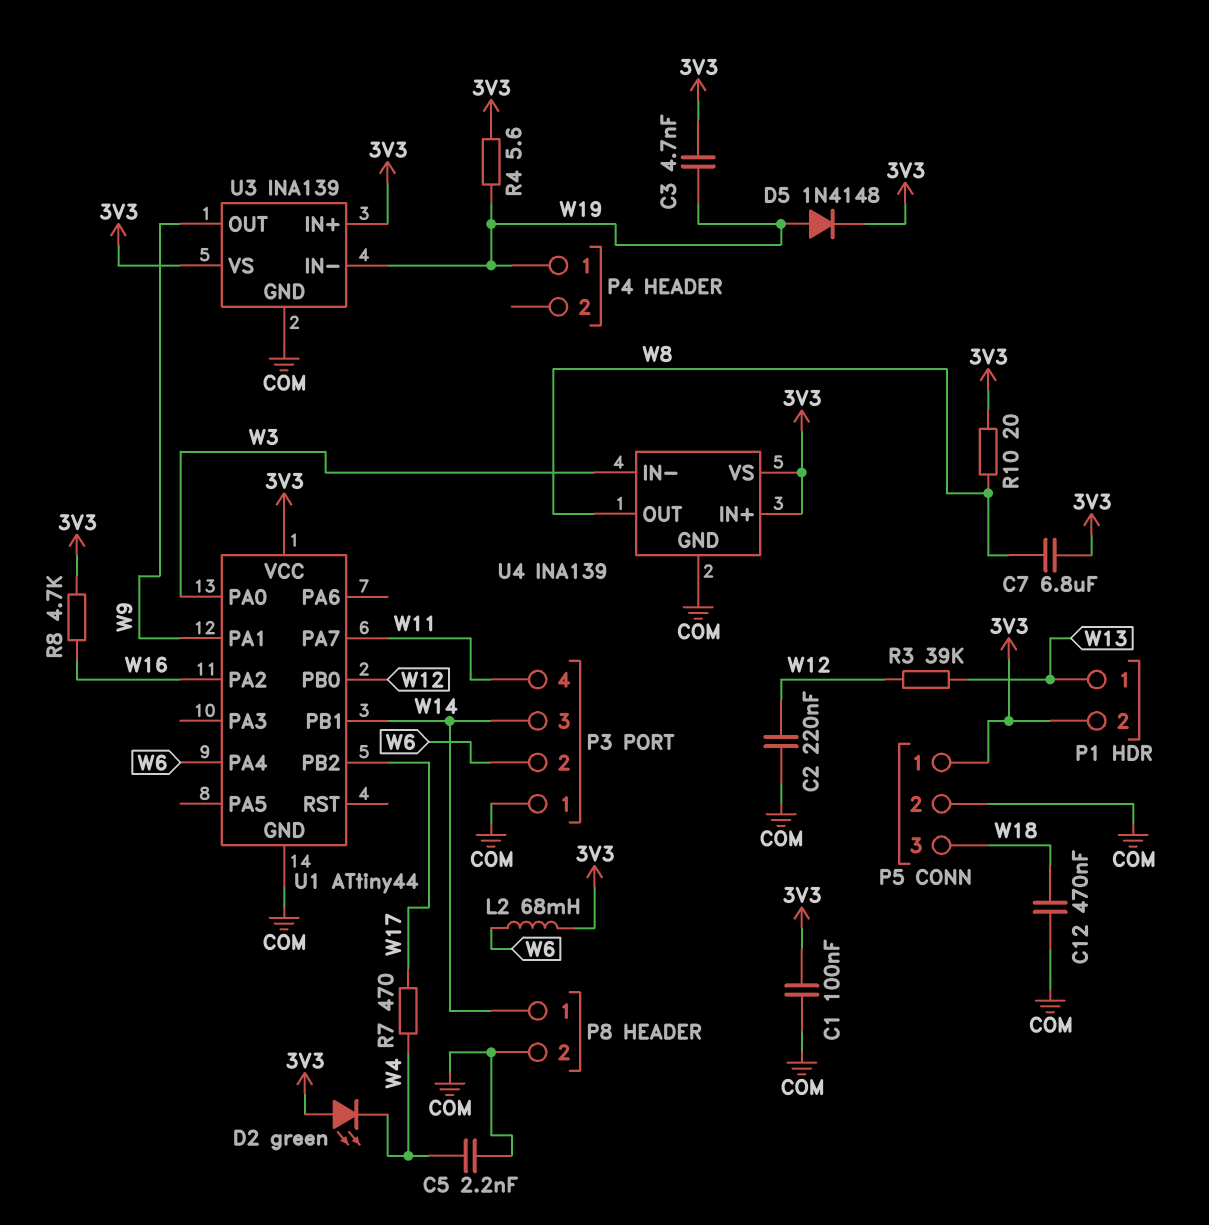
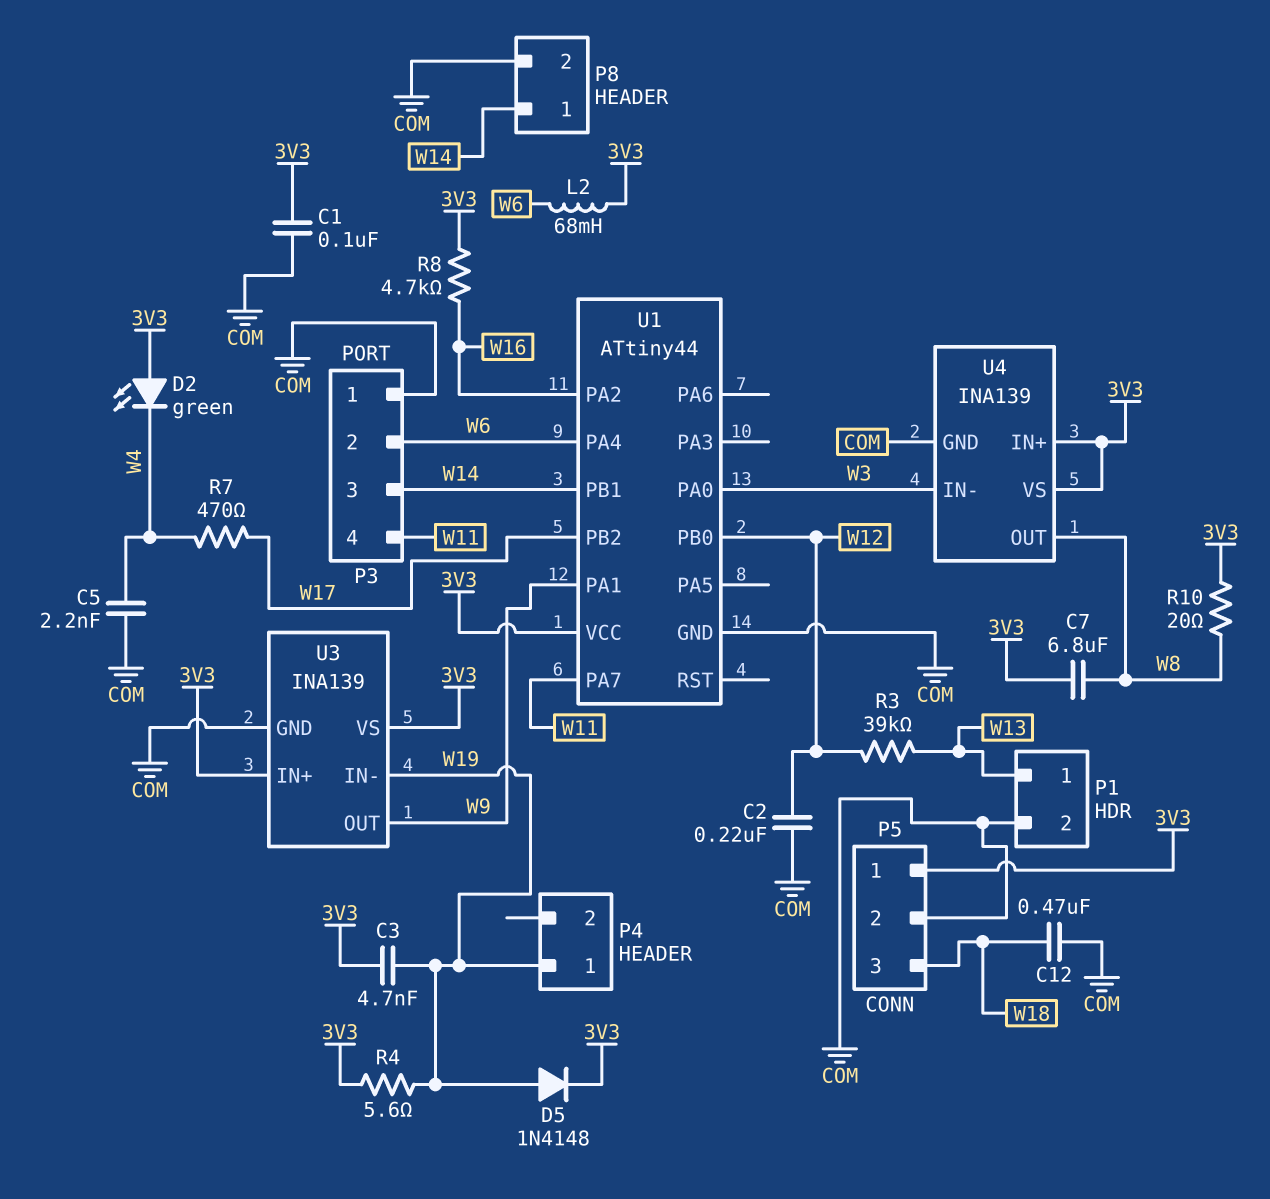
P1 pin 2: 3V3 -> COM

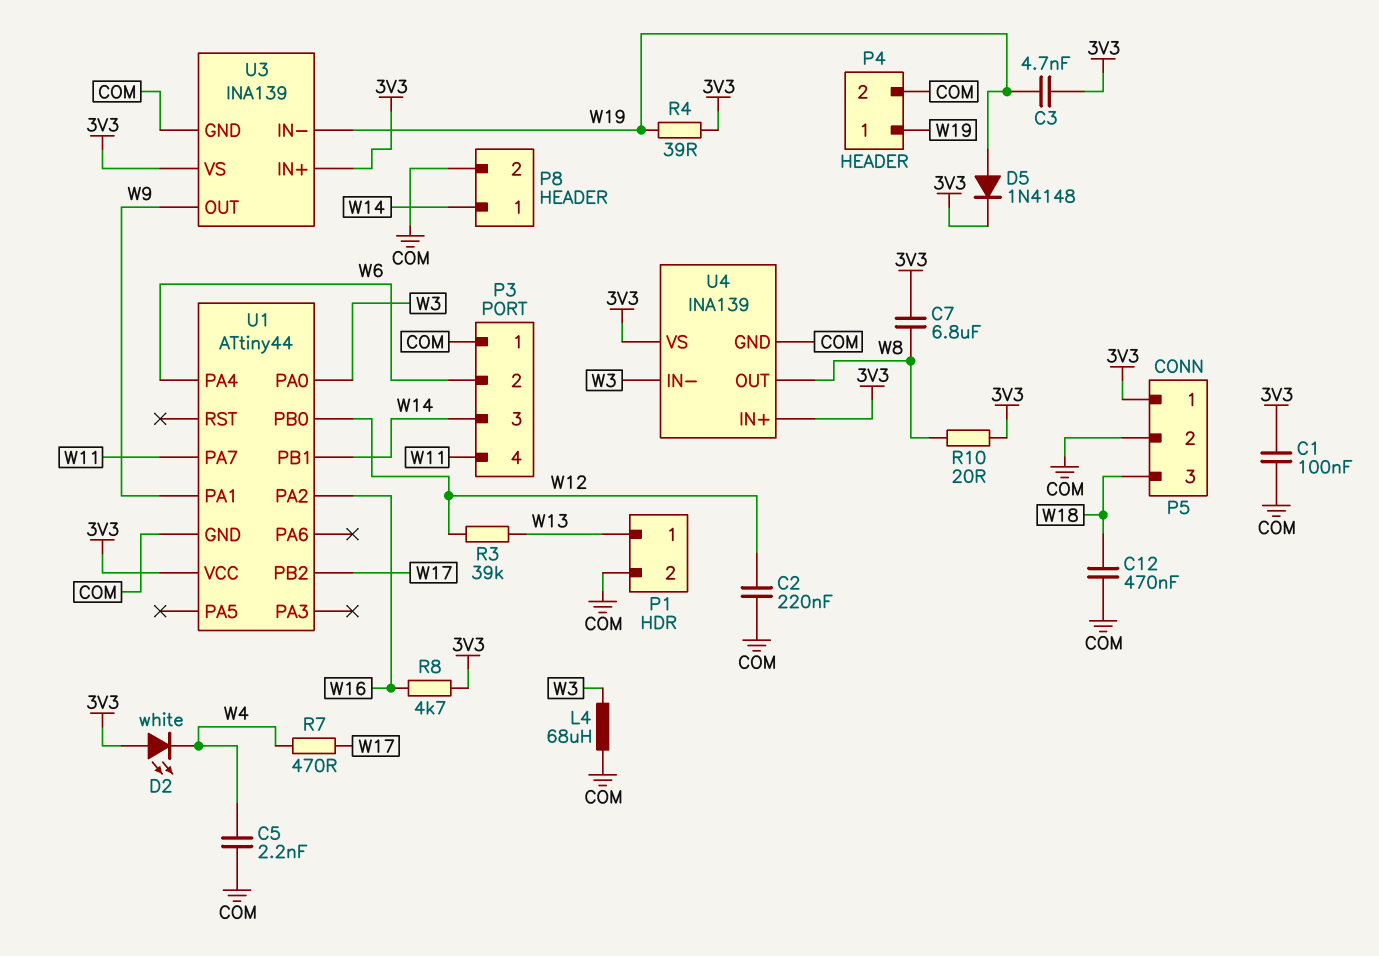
D2: LED green (A 3V3, K W4) -> LED white (A 3V3, K W4)
L2: 68mH (3V3, W6) -> none
L4: none -> 68uH (COM, W3)
P4 pin 2: none -> COM
R4: 5.6 (3V3, W19) -> 39 (3V3, W19)

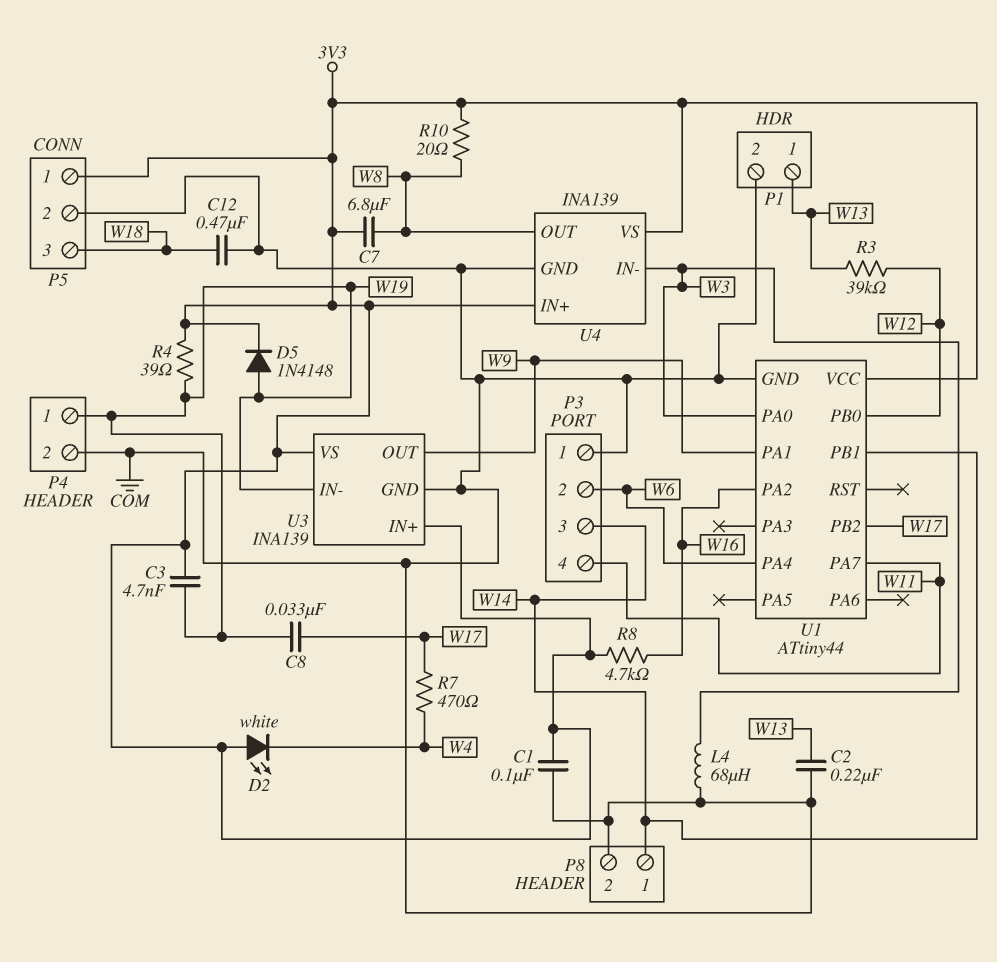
C2: 220nF (COM, W12) -> 220nF (COM, W13)
C5: 2.2nF (COM, W4) -> none
C8: none -> 33nF (W17, W19)

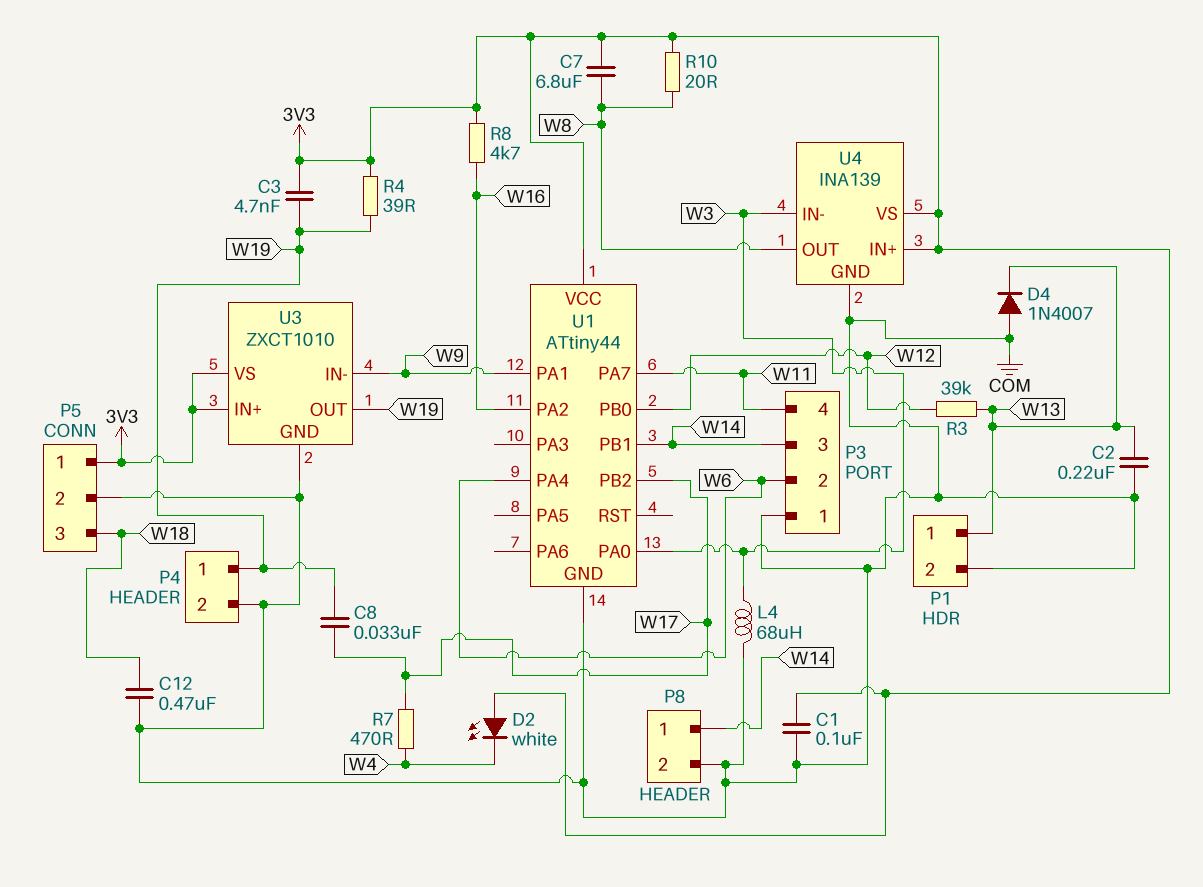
D4: none -> diode 1N4007 (A COM, K W13)
D5: diode 1N4148 (A W19, K 3V3) -> none
U3: INA139 -> ZXCT1010
U3 pin IN-: W19 -> W9
U3 pin OUT: W9 -> W19

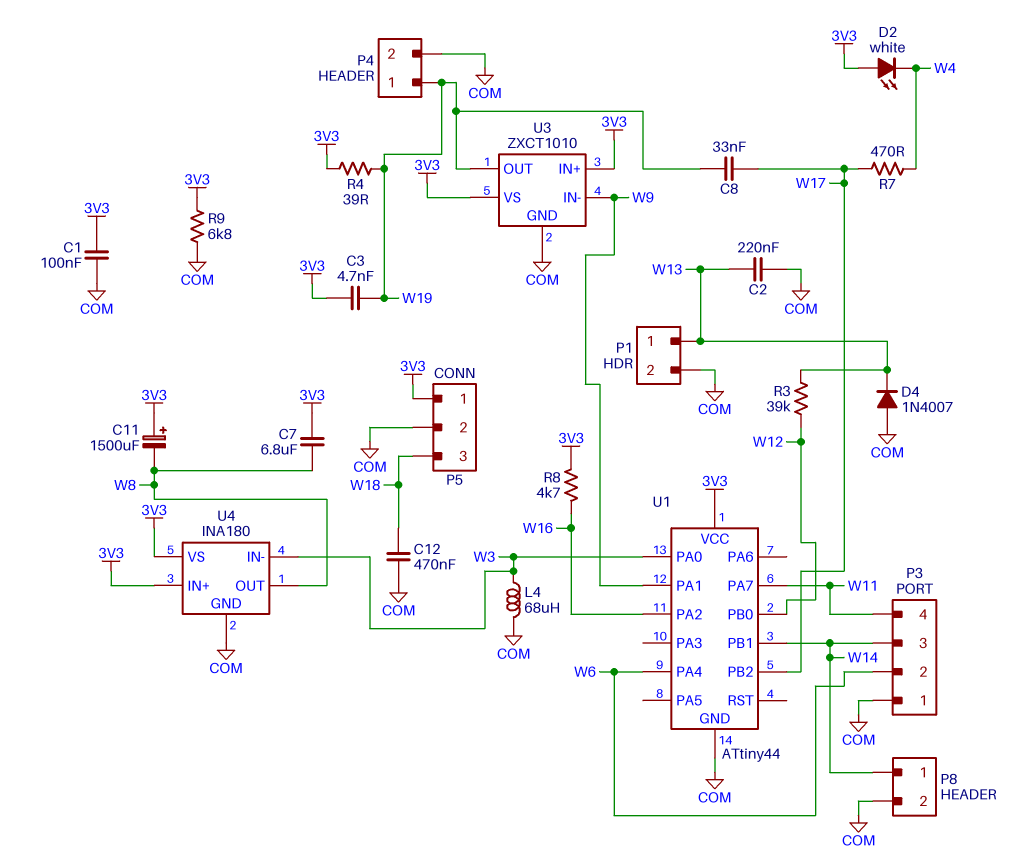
C11: none -> 1500uF (plus 3V3, minus W8)
R9: none -> 6.8k (3V3, COM)
R10: 20 (3V3, W8) -> none
U4: INA139 -> INA180

